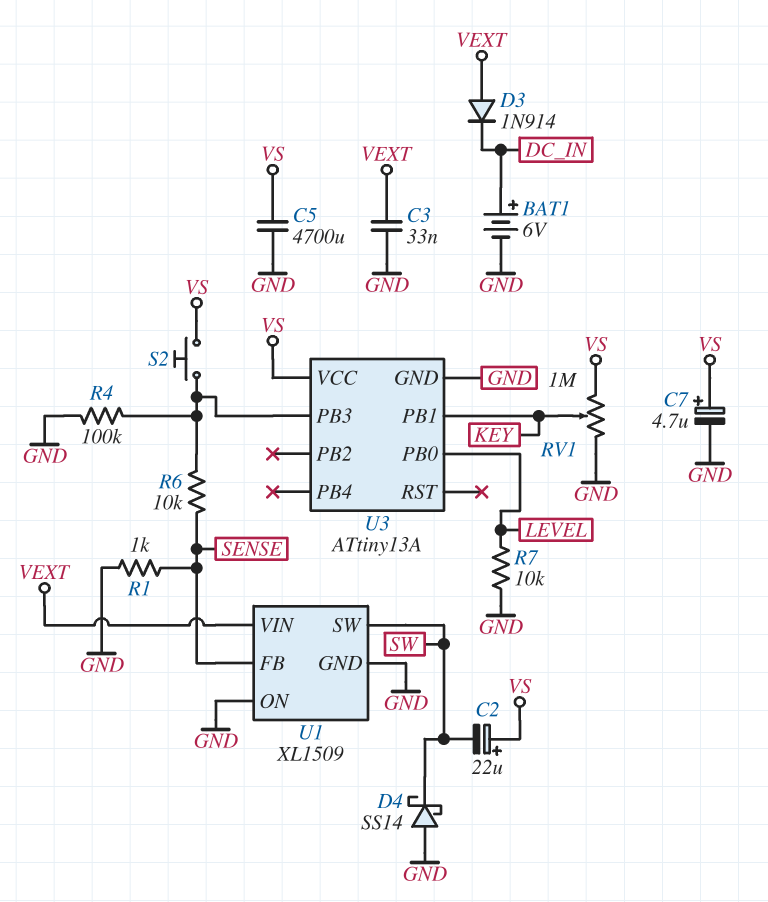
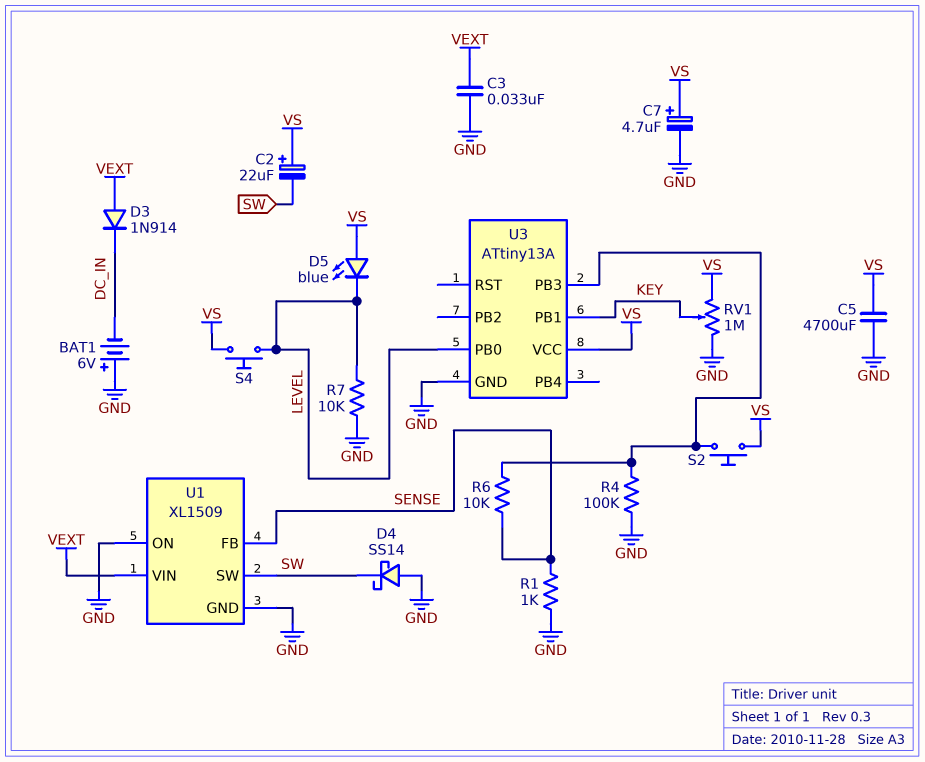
BAT1: 6V (plus DC_IN, minus GND) -> 6V (plus GND, minus DC_IN)
D5: none -> LED blue (A VS, K LEVEL)
S4: none -> button (LEVEL, VS)

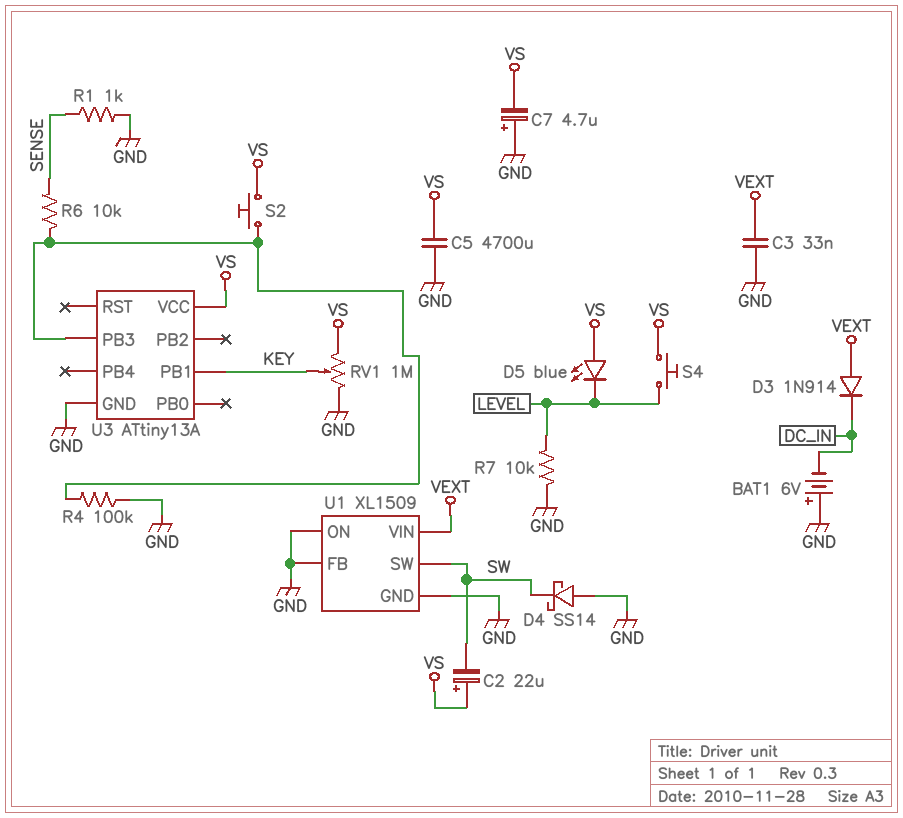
C7: 4.7uF (plus VS, minus GND) -> 4.7uF (plus GND, minus VS)
U1 pin FB: SENSE -> GND
U3 pin PB0: LEVEL -> none

